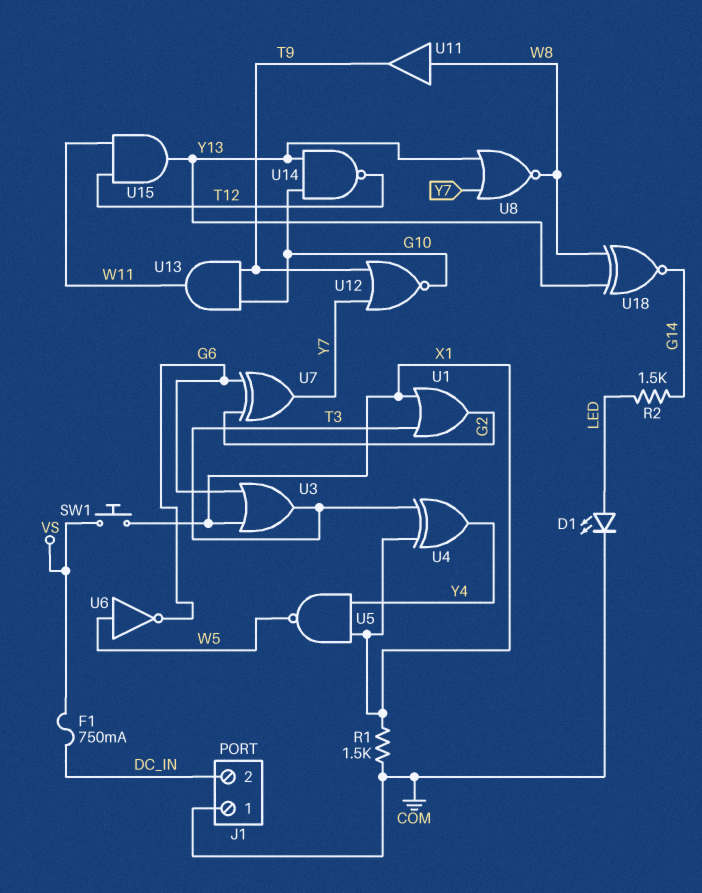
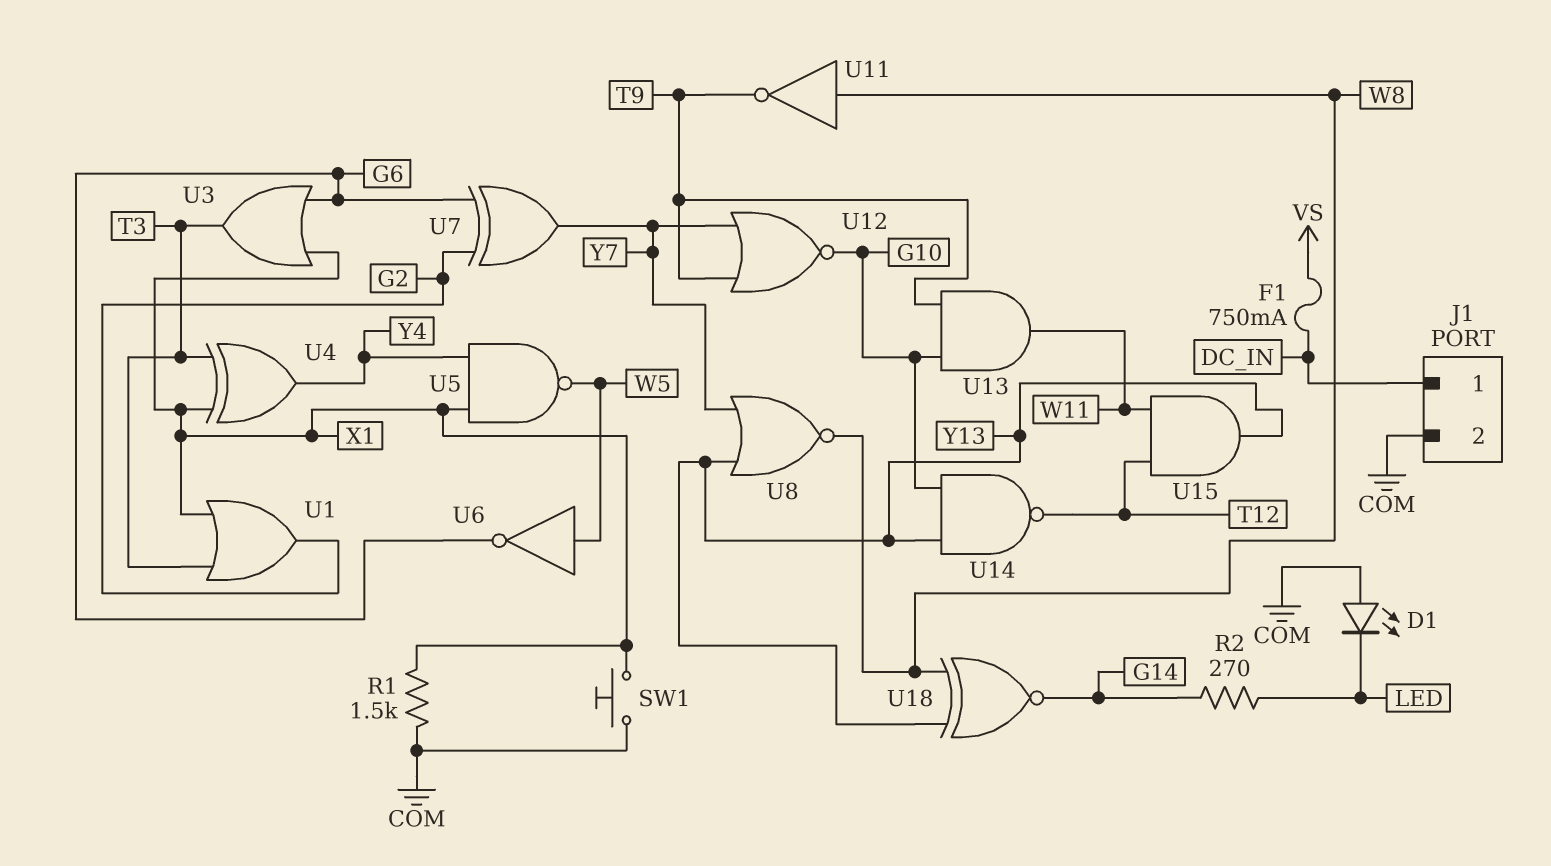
D1: LED (A LED, K COM) -> LED (A COM, K LED)
J1 pin 1: COM -> DC_IN
J1 pin 2: DC_IN -> COM
R2: 1.5k (G14, LED) -> 270 (G14, LED)
SW1: button (VS, X1) -> button (COM, X1)
U11: buffer (in W8, out T9) -> NOT (in W8, out T9)

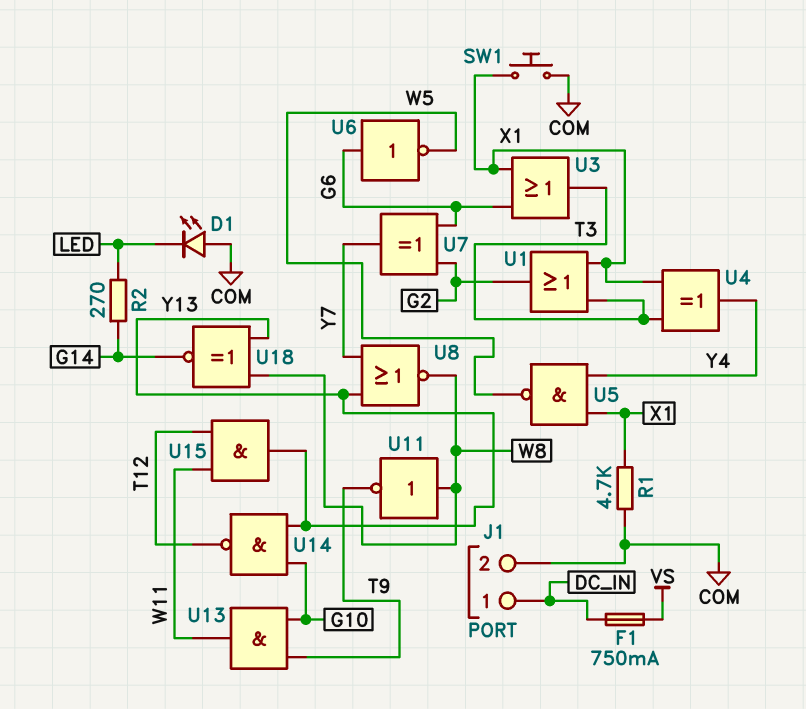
R1: 1.5k (COM, X1) -> 4.7k (COM, X1)
U6: NOT (in W5, out G6) -> NOT (in G6, out W5)
U12: NOR (in T9, in Y7, out G10) -> none

